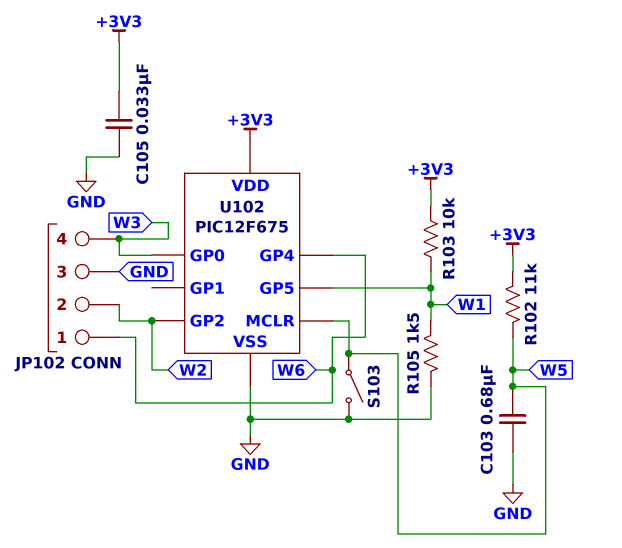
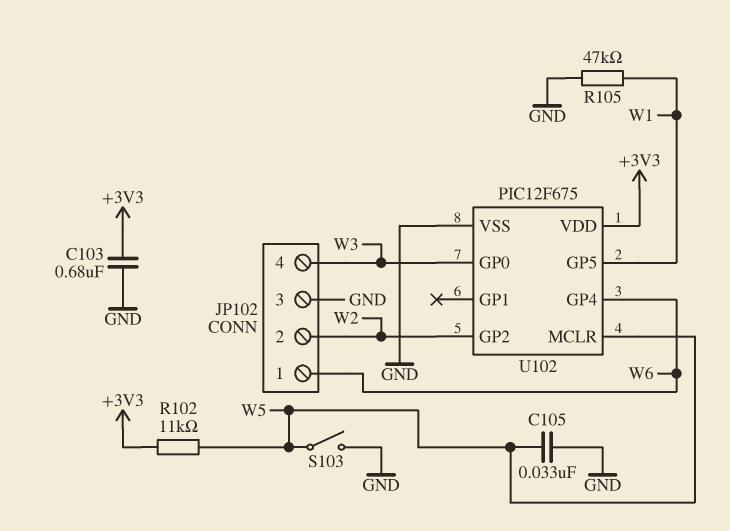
C103: 680nF (GND, W5) -> 680nF (+3V3, GND)
C105: 33nF (+3V3, GND) -> 33nF (GND, W5)
R103: 10k (+3V3, W1) -> none
R105: 1.5k (GND, W1) -> 47k (GND, W1)

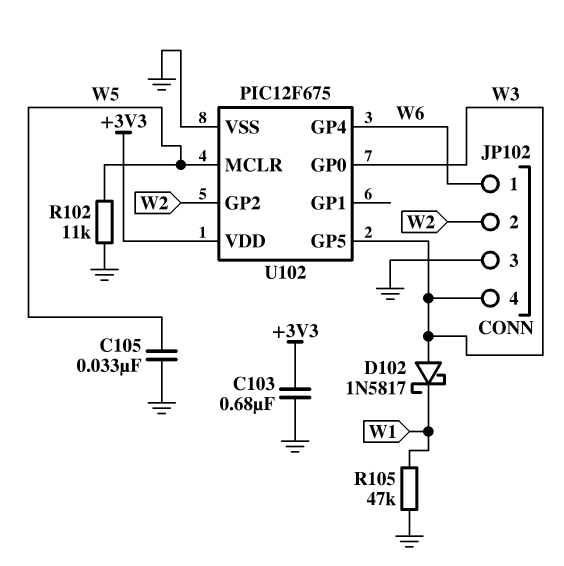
D102: none -> schottky 1N5817 (A W3, K W1)
R102: 11k (+3V3, W5) -> 11k (GND, W5)
S103: switch (GND, W5) -> none
U102 pin GP5: W1 -> W3

